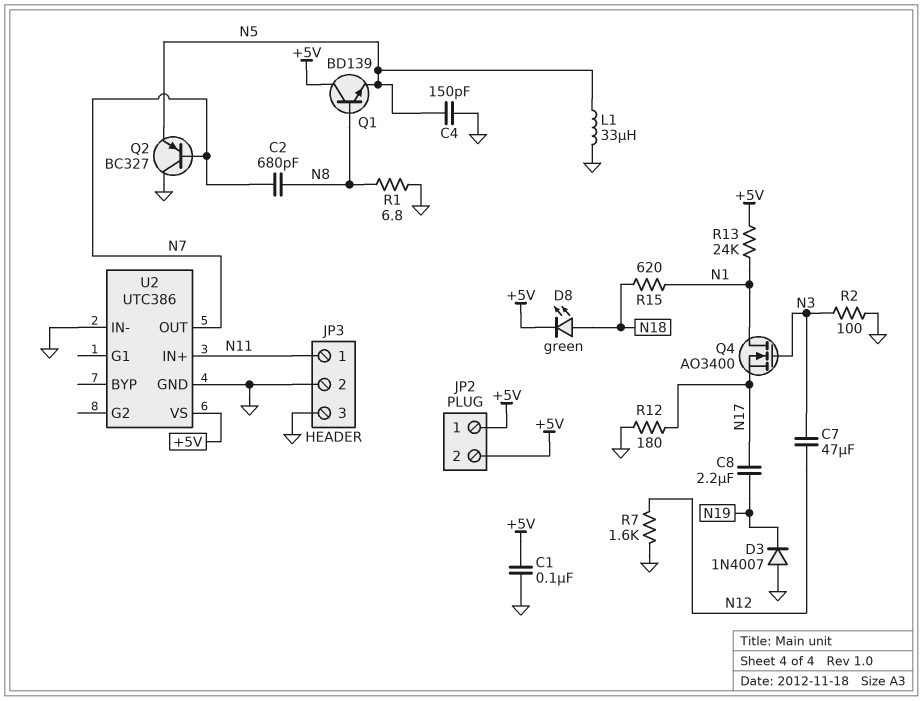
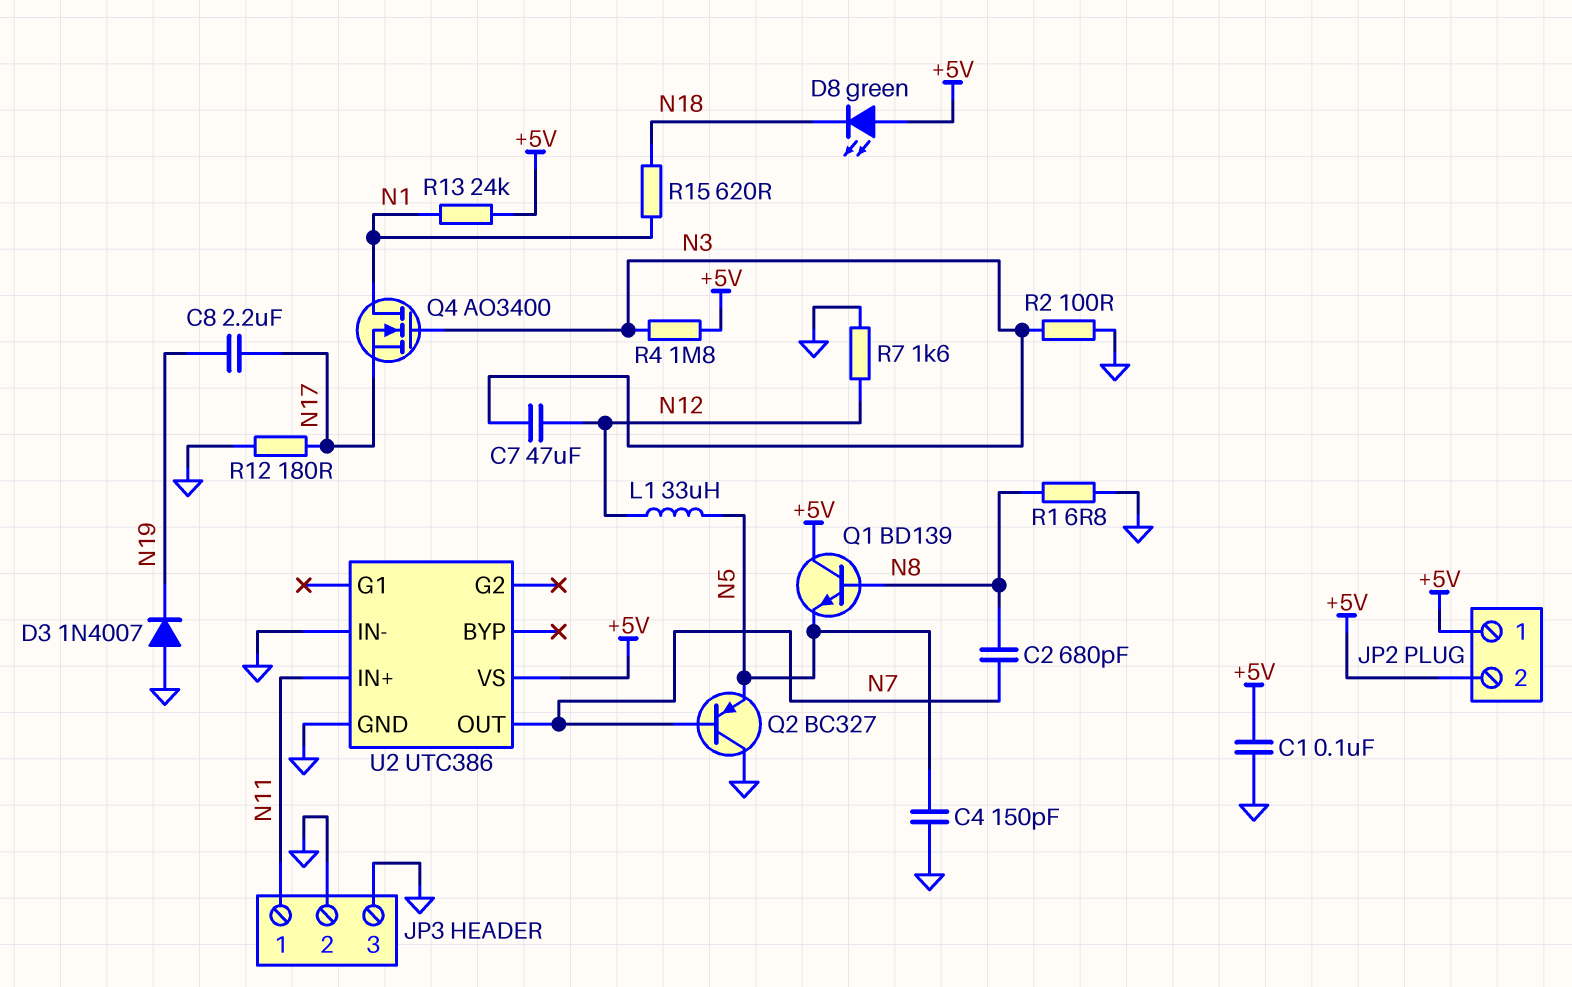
D8: LED green (A N18, K +5V) -> LED green (A +5V, K N18)
L1: 33uH (GND, N5) -> 33uH (N5, N12)
R4: none -> 1.8M (+5V, N3)

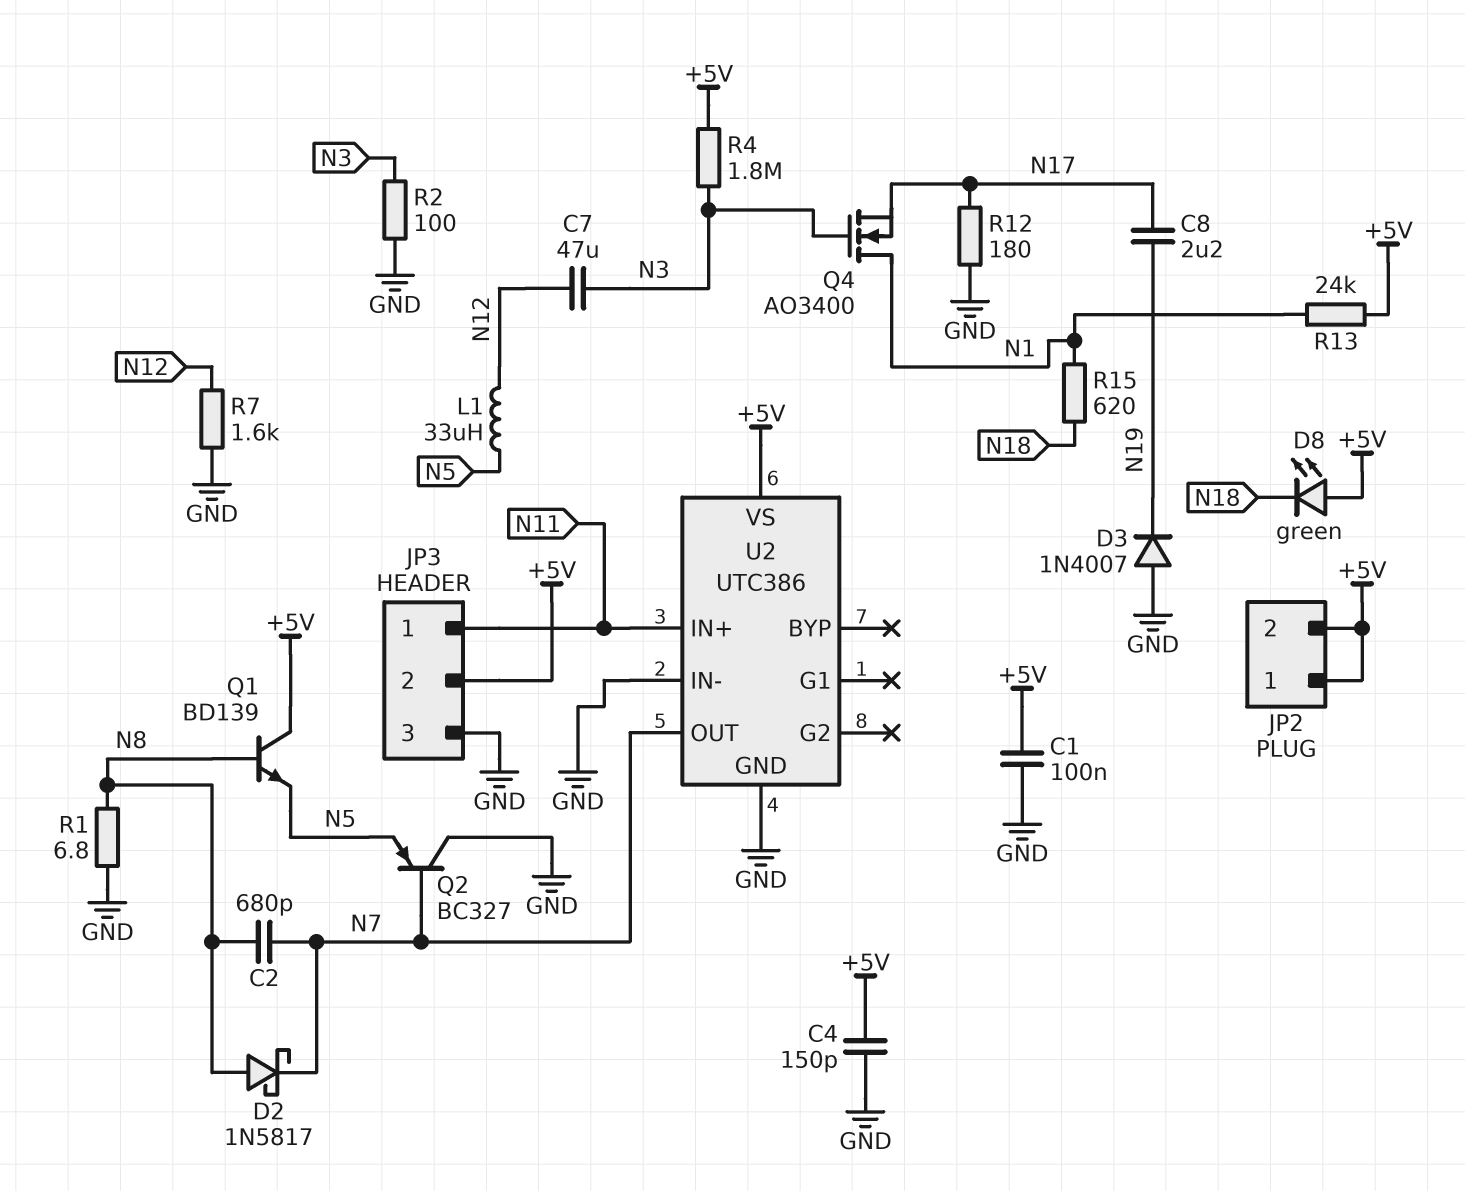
C4: 150pF (GND, N5) -> 150pF (+5V, GND)
D2: none -> schottky 1N5817 (A N8, K N7)
JP3 pin 2: GND -> +5V

